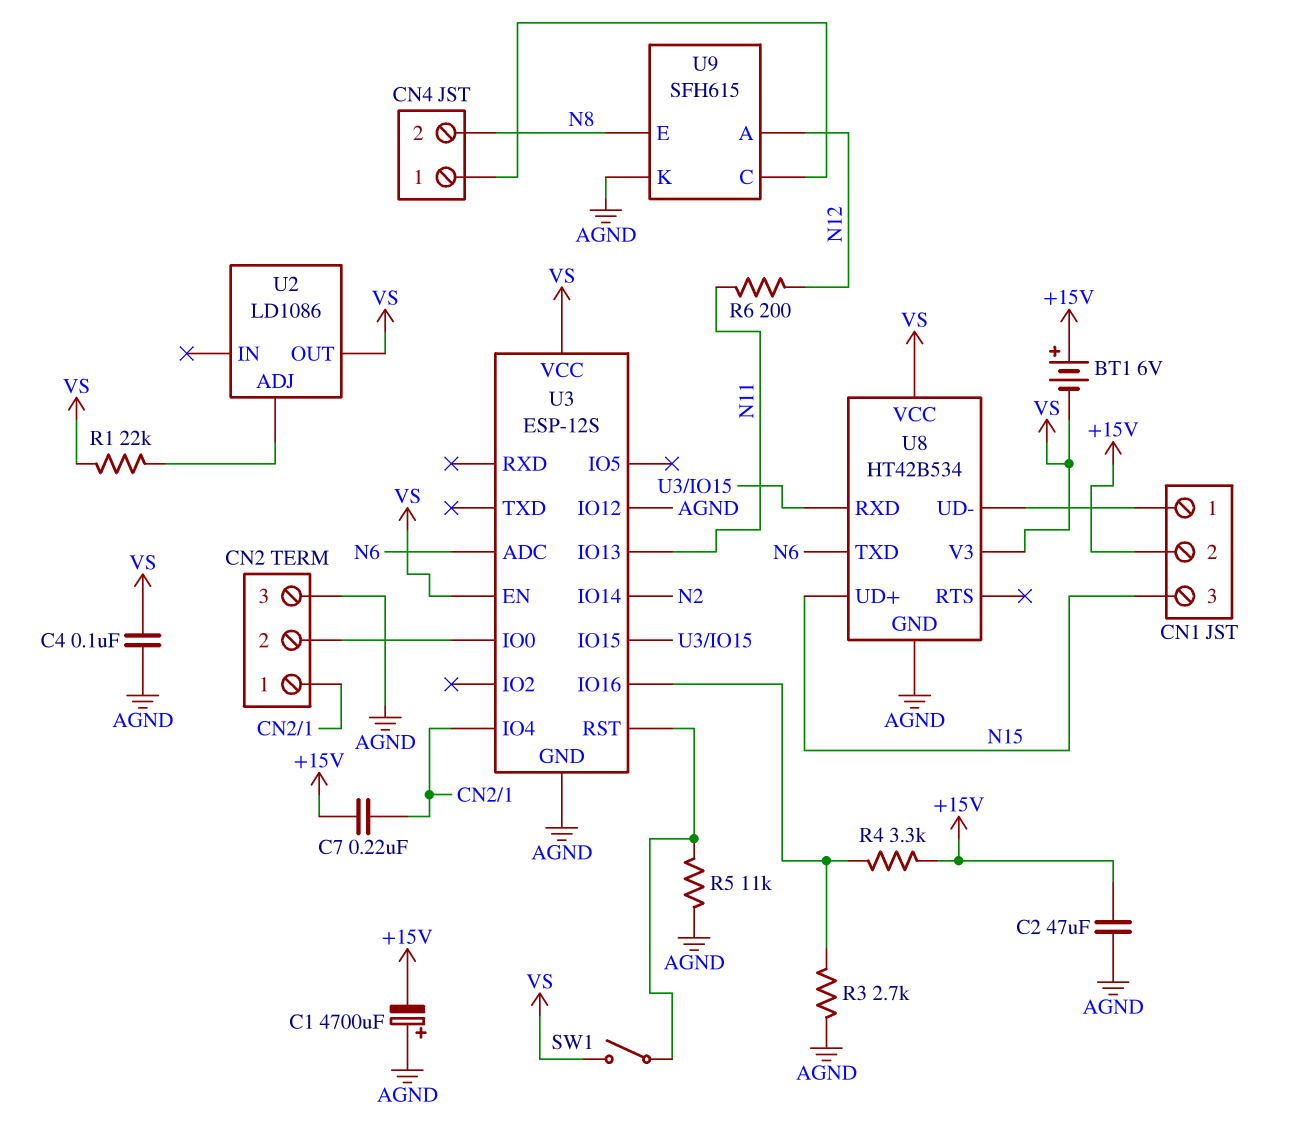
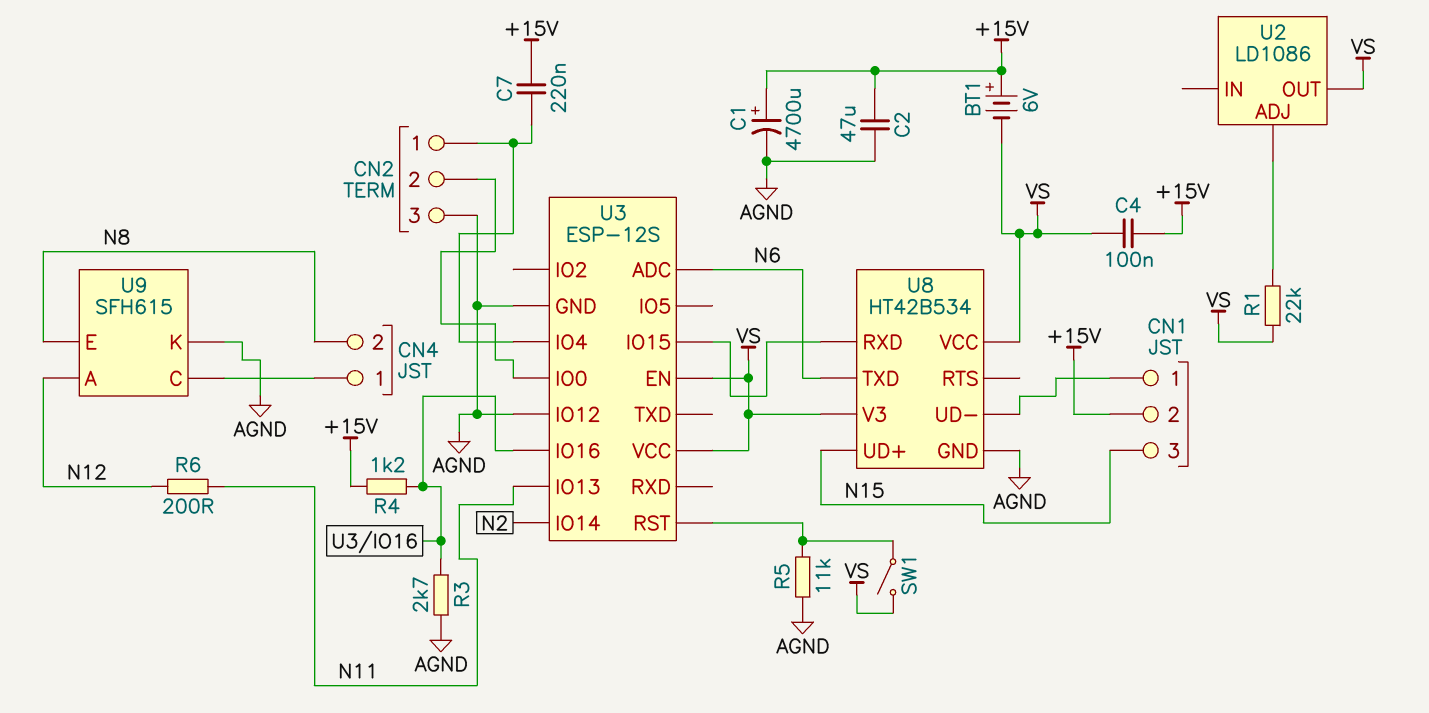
C1: 4700uF (plus AGND, minus +15V) -> 4700uF (plus +15V, minus AGND)
C4: 100nF (AGND, VS) -> 100nF (+15V, VS)
R4: 3.3k (+15V, U3/IO16) -> 1.2k (+15V, U3/IO16)

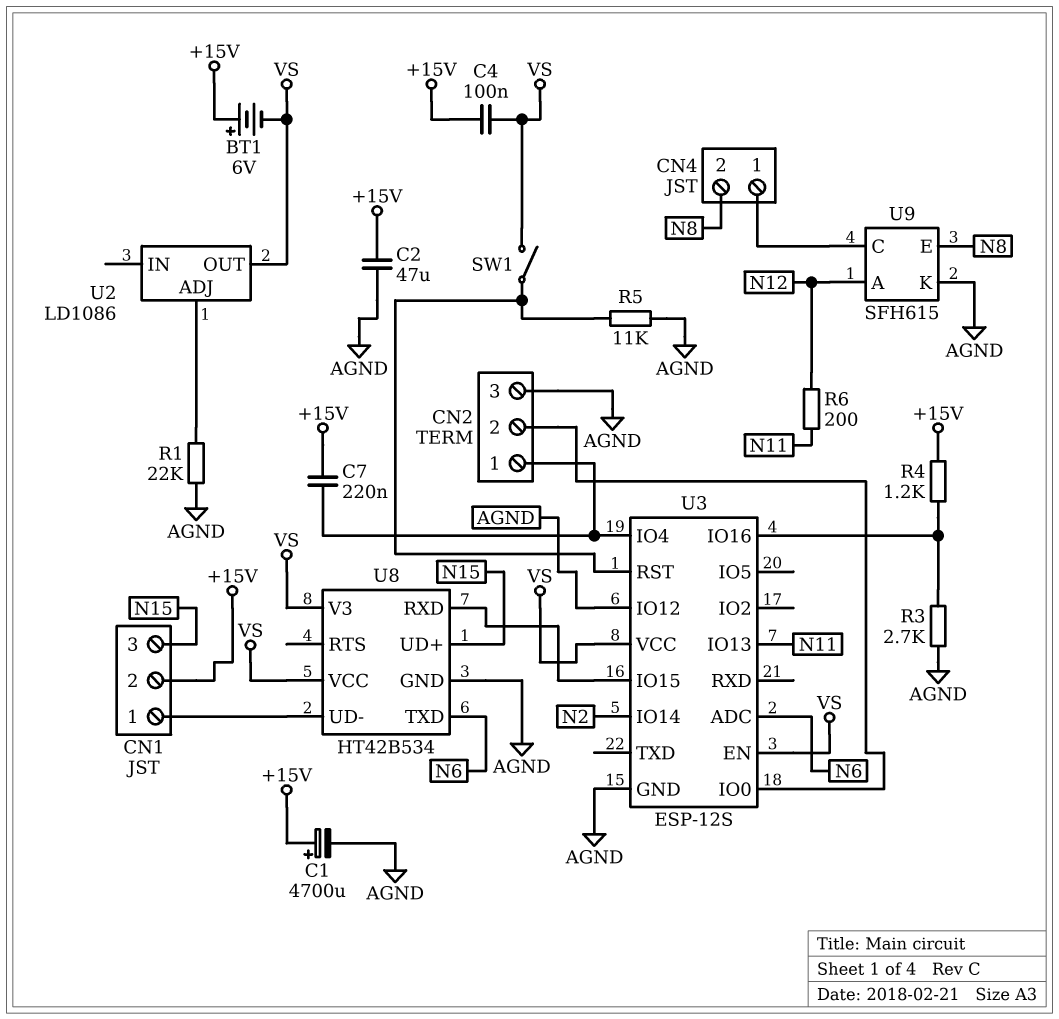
R1: 22k (U2/ADJ, VS) -> 22k (AGND, U2/ADJ)

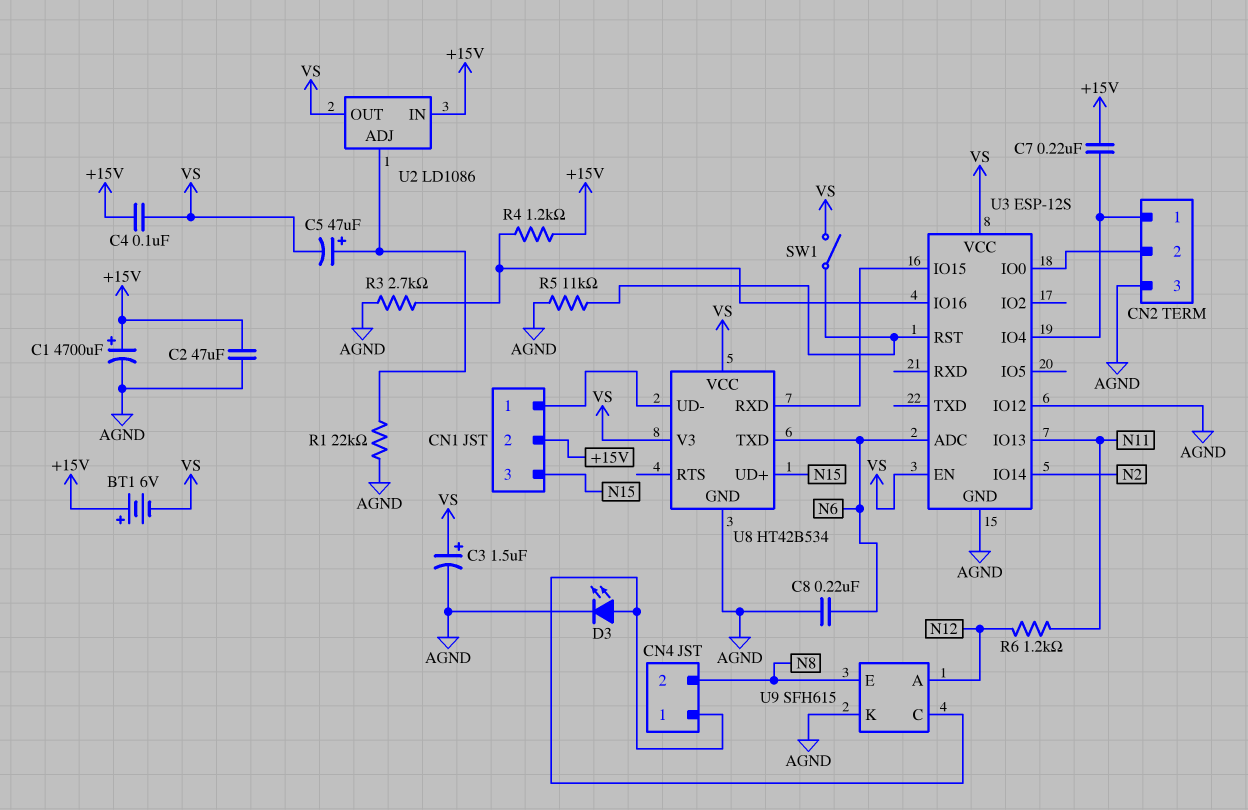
C3: none -> 1.5uF (plus VS, minus AGND)
C5: none -> 47uF (plus U2/ADJ, minus VS)
C8: none -> 220nF (AGND, N6)
D3: none -> LED (A CN4/1, K AGND)
R6: 200 (N11, N12) -> 1.2k (N11, N12)
U2 pin IN: none -> +15V

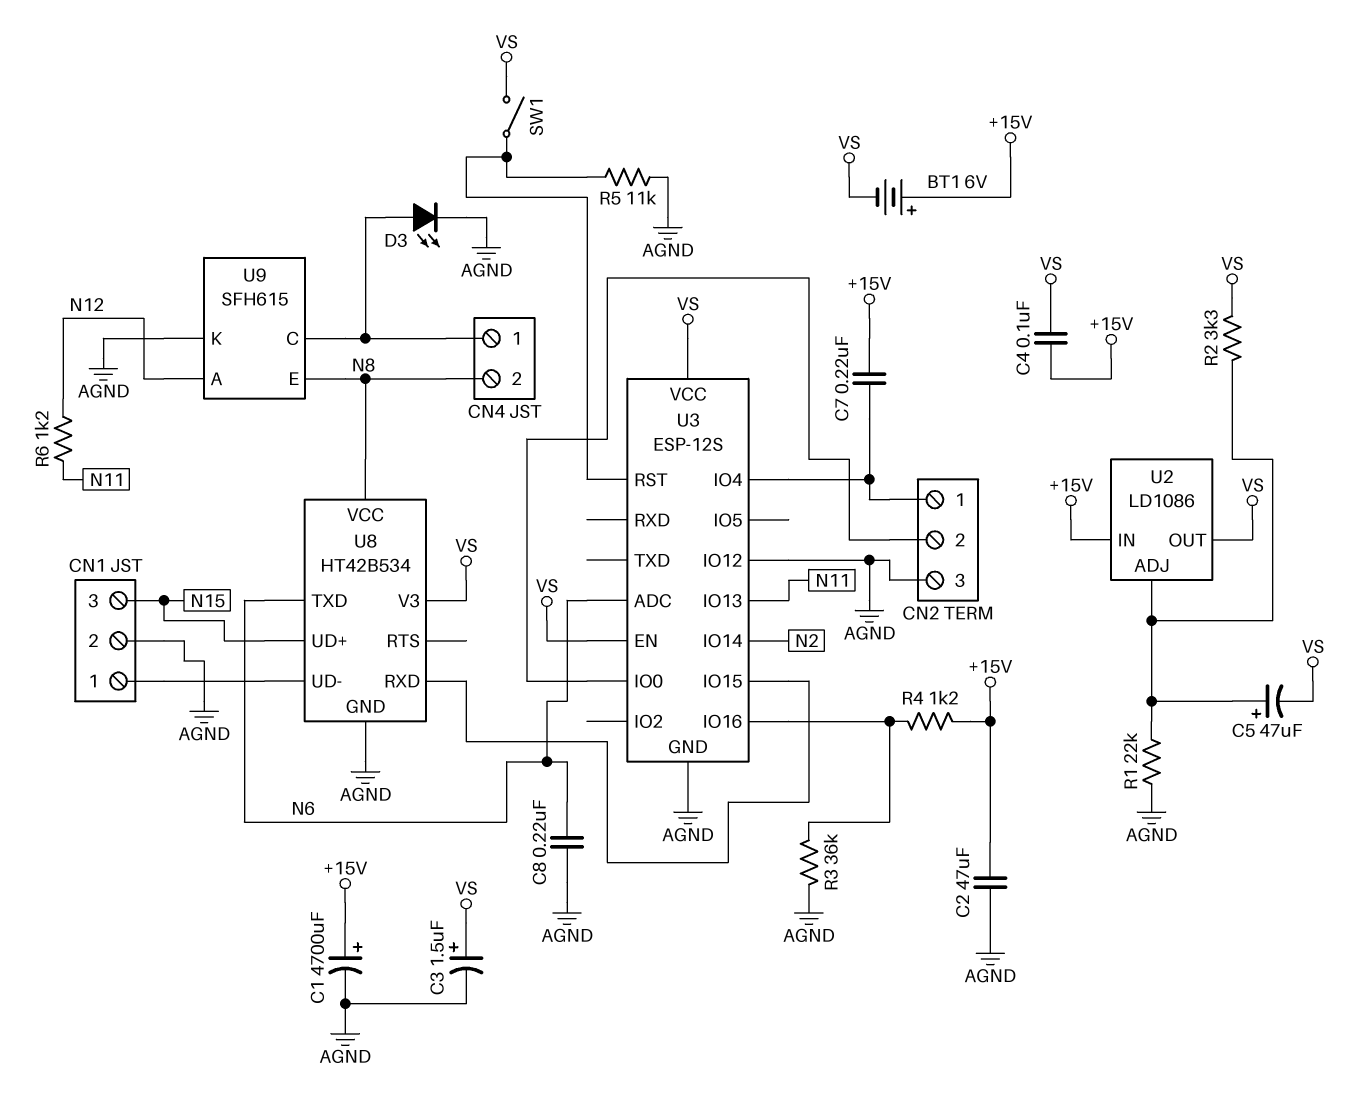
CN1 pin 2: +15V -> AGND
R2: none -> 3.3k (U2/ADJ, VS)
R3: 2.7k (AGND, U3/IO16) -> 36k (AGND, U3/IO16)
U8 pin VCC: VS -> N8

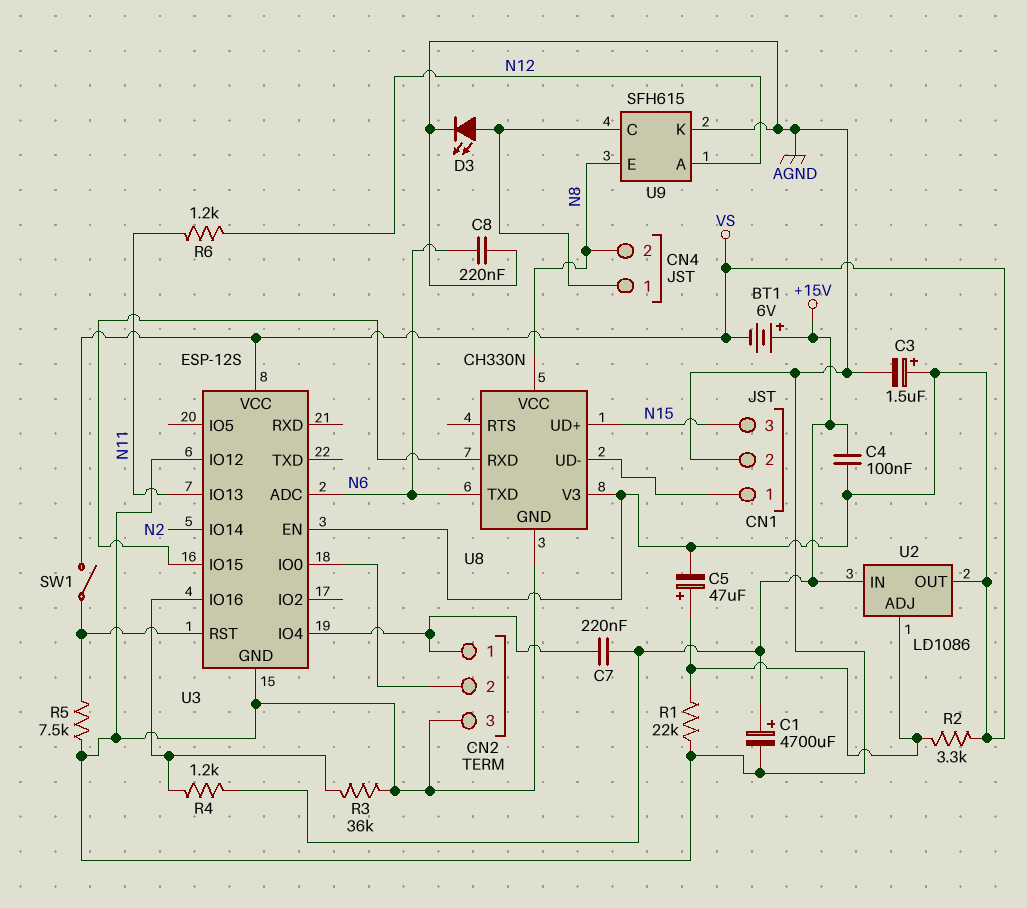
C2: 47uF (+15V, AGND) -> none
R5: 11k (AGND, U3/RST) -> 7.5k (AGND, U3/RST)
U8: HT42B534 -> CH330N

